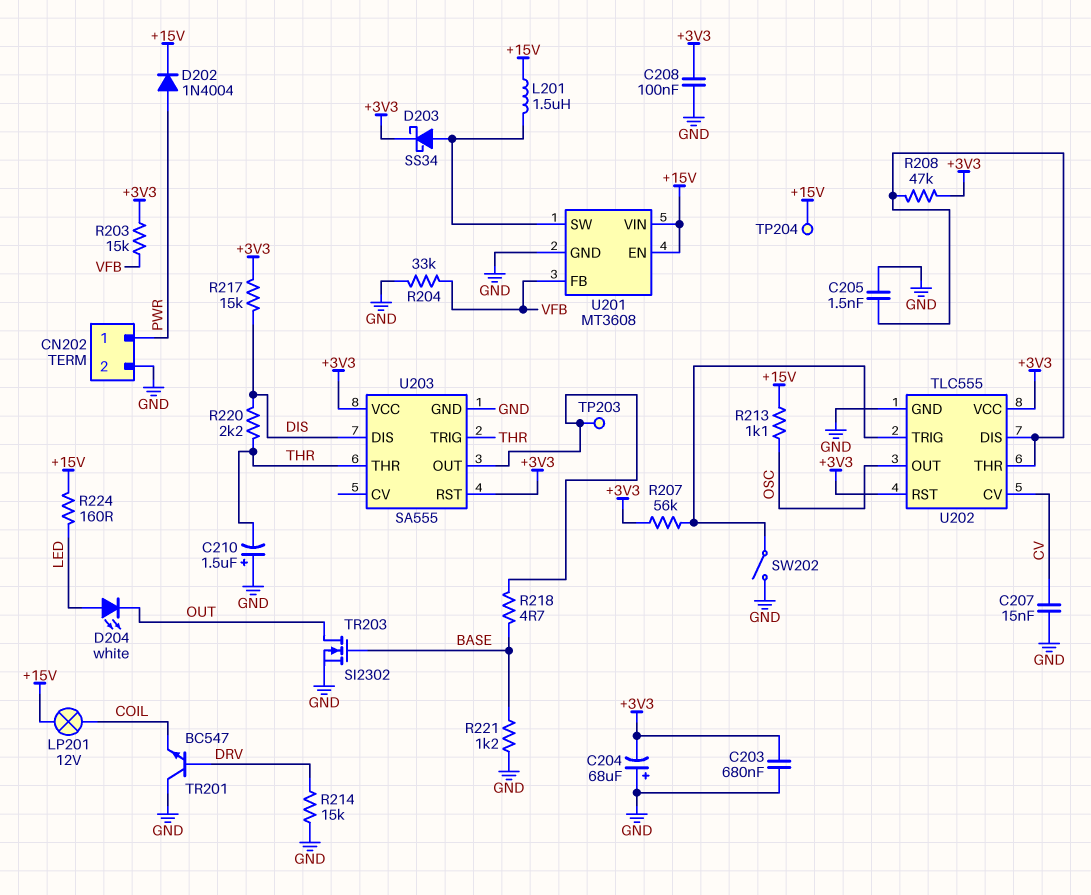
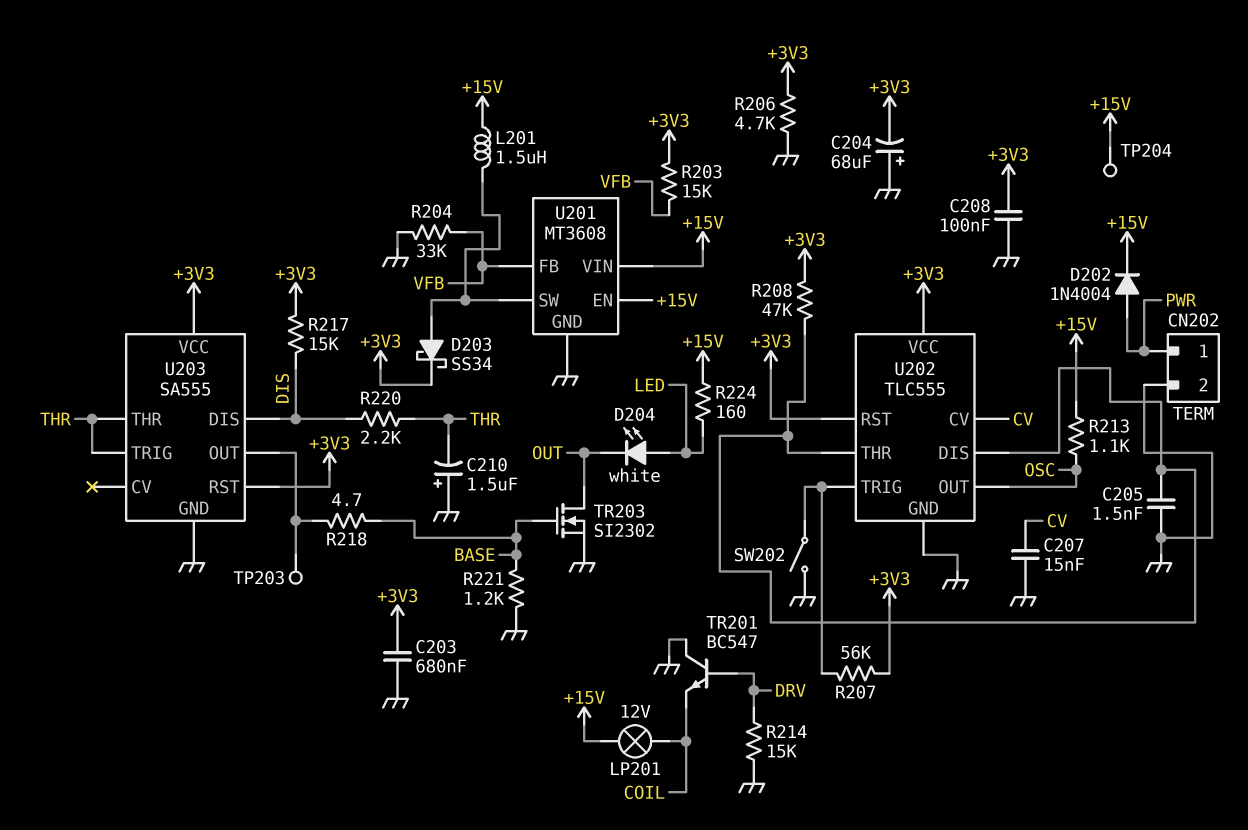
R206: none -> 4.7k (+3V3, GND)

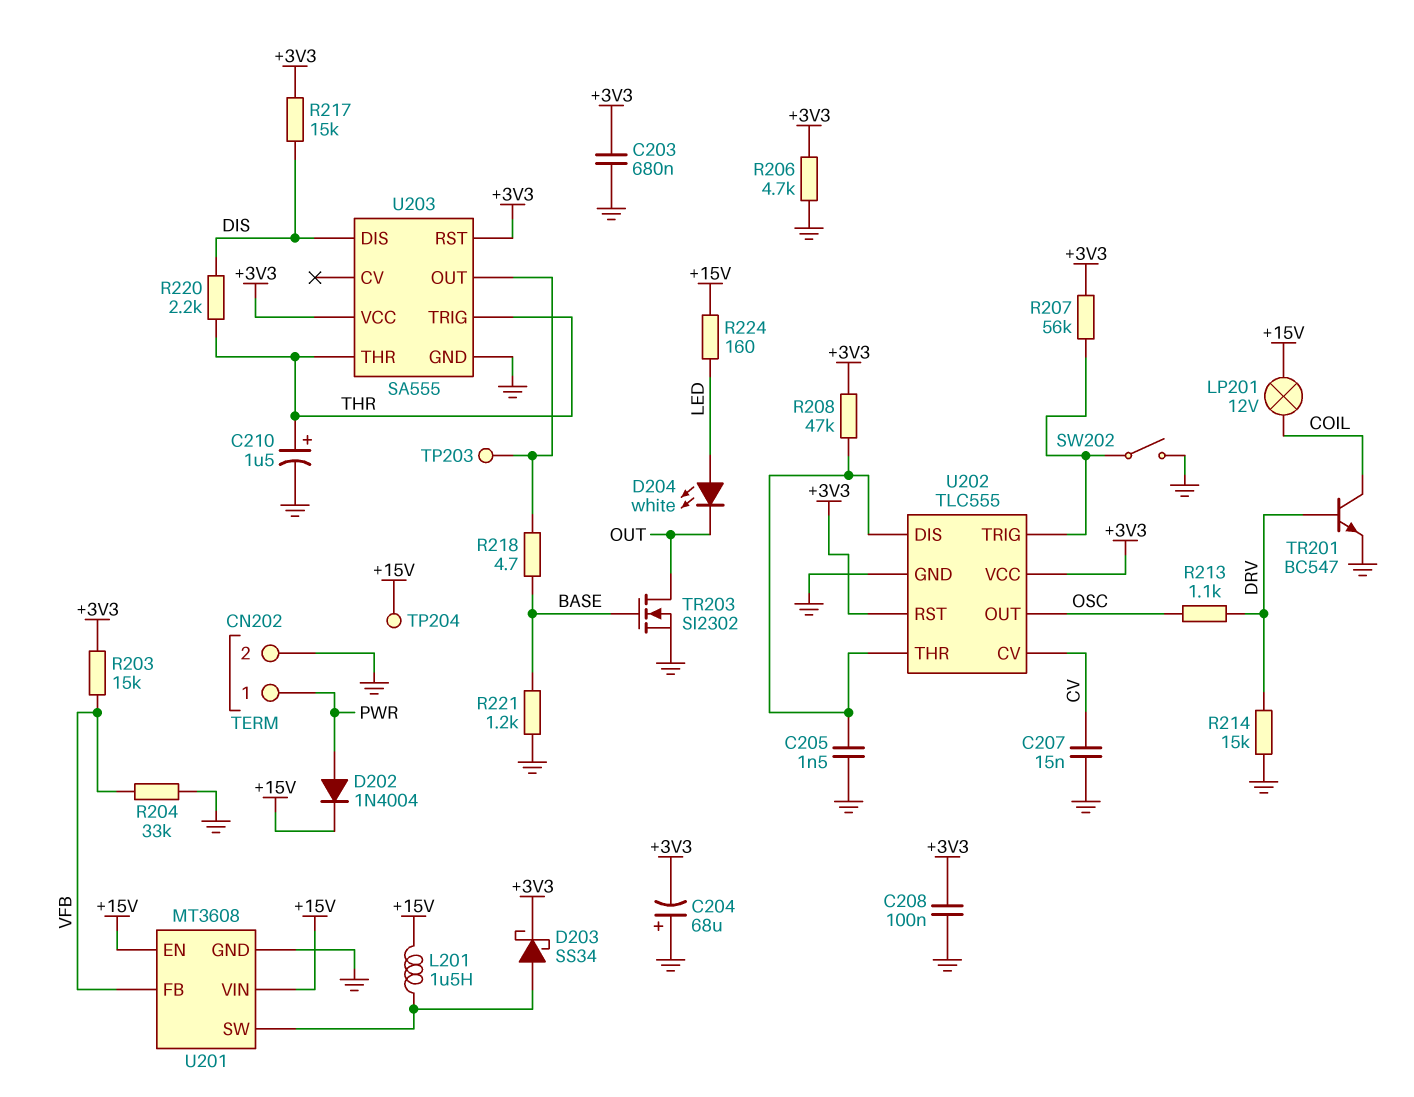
C210: 1.5uF (plus GND, minus THR) -> 1.5uF (plus THR, minus GND)
R213: 1.1k (+15V, OSC) -> 1.1k (DRV, OSC)
TR201: NPN BC547 (B DRV, C GND, E COIL) -> NPN BC547 (B DRV, C COIL, E GND)

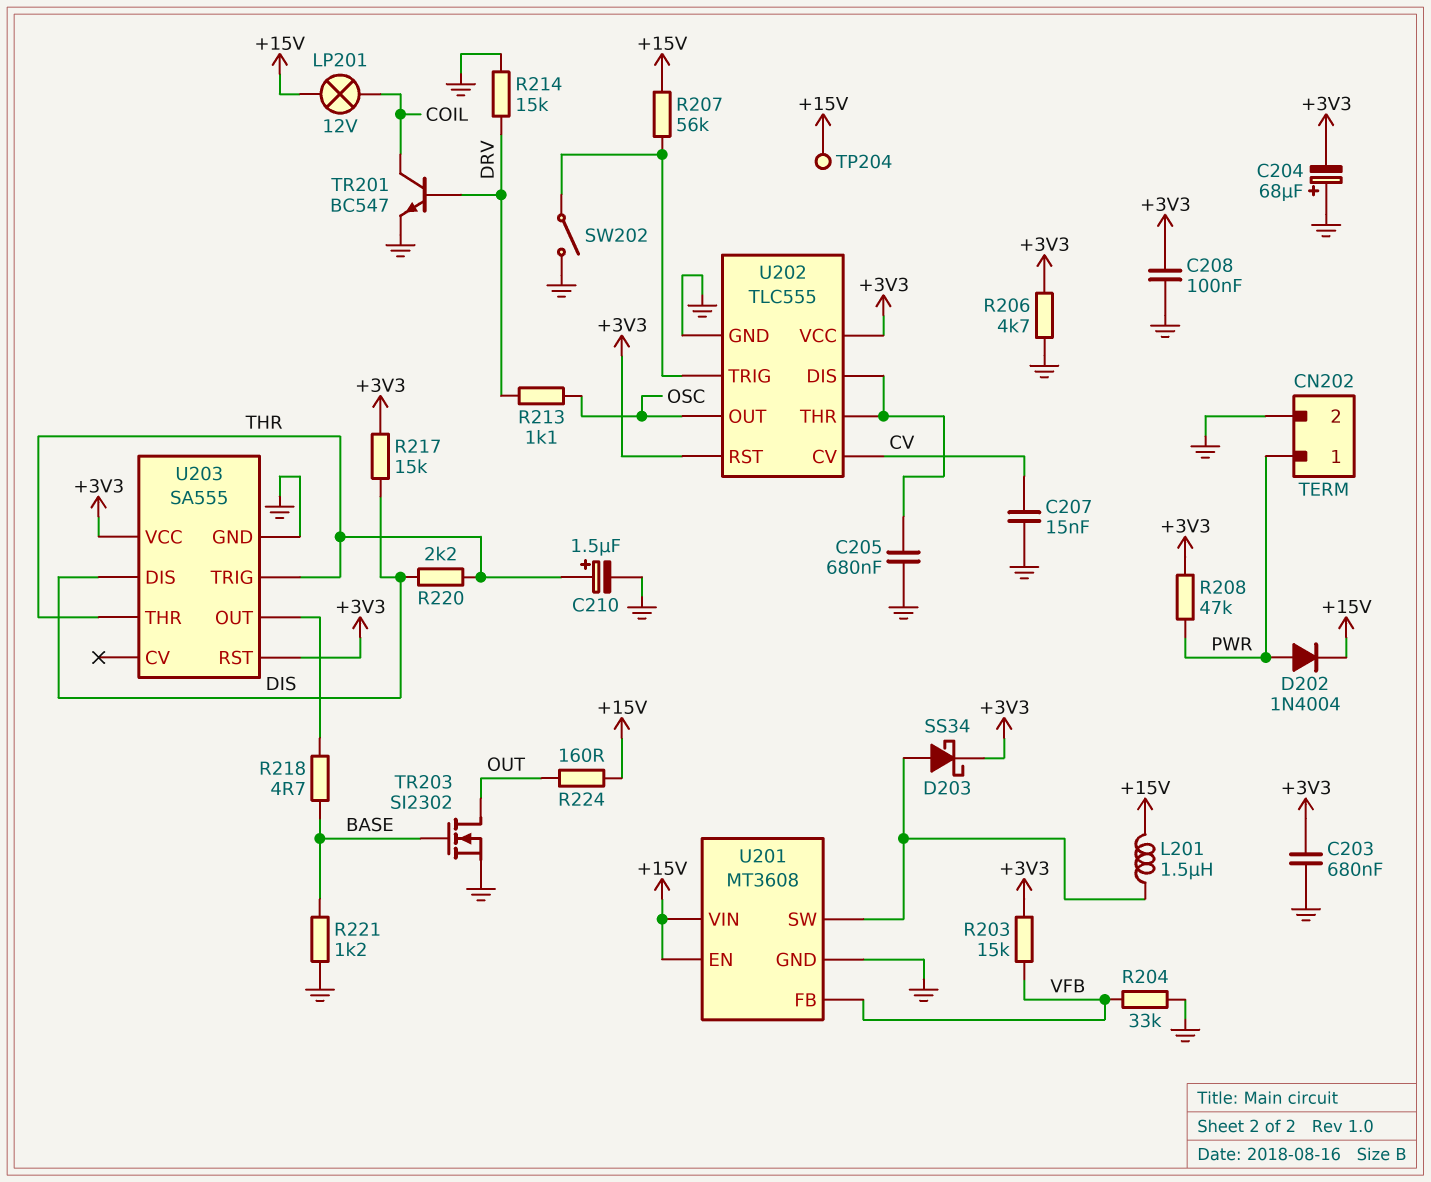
C205: 1.5nF (GND, U202/DIS) -> 680nF (GND, U202/DIS)
D204: LED white (A LED, K OUT) -> none
R207: 56k (+3V3, U202/TRIG) -> 56k (+15V, U202/TRIG)
R208: 47k (+3V3, U202/DIS) -> 47k (+3V3, PWR)
R224: 160 (+15V, LED) -> 160 (+15V, OUT)
TP203: test point (U203/OUT) -> none

